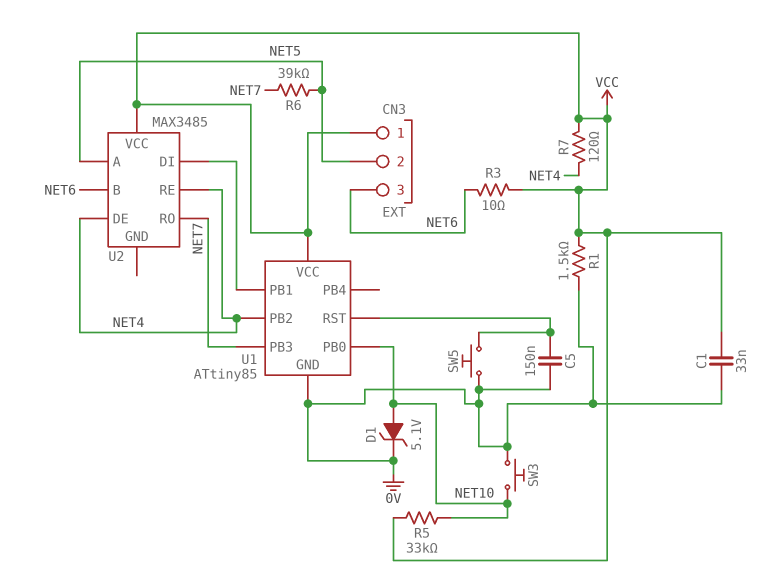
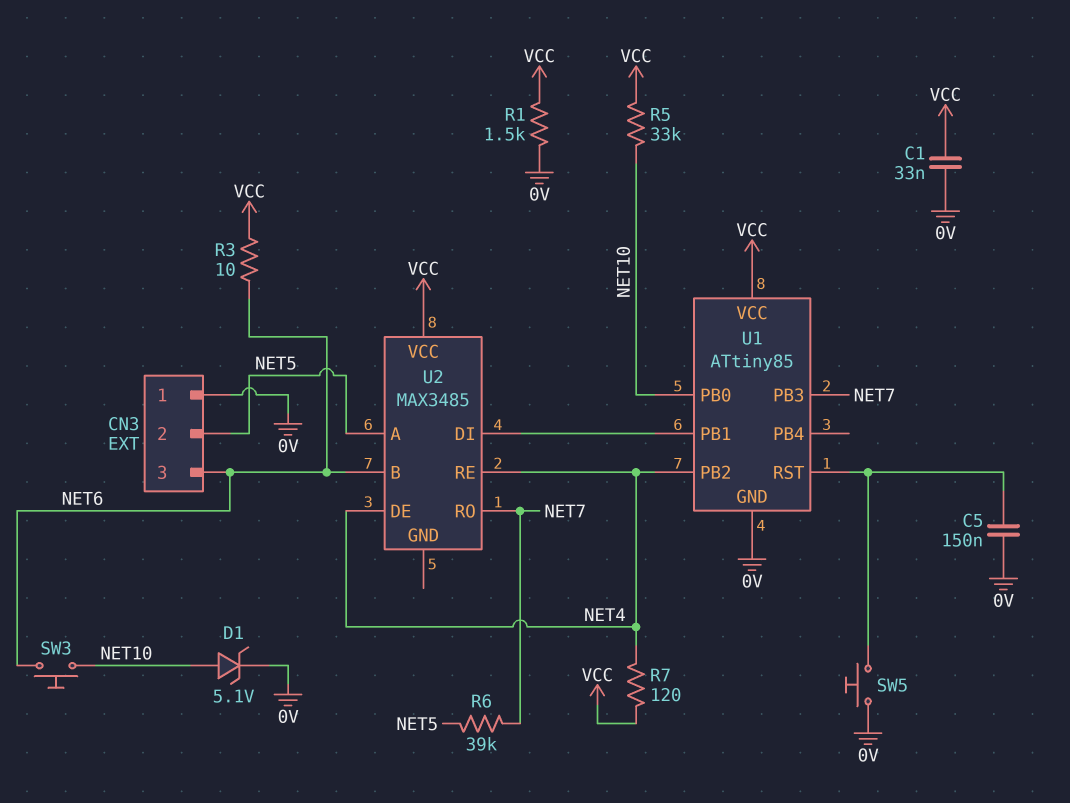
CN3 pin 1: VCC -> 0V
SW3: button (0V, NET10) -> button (NET6, NET10)

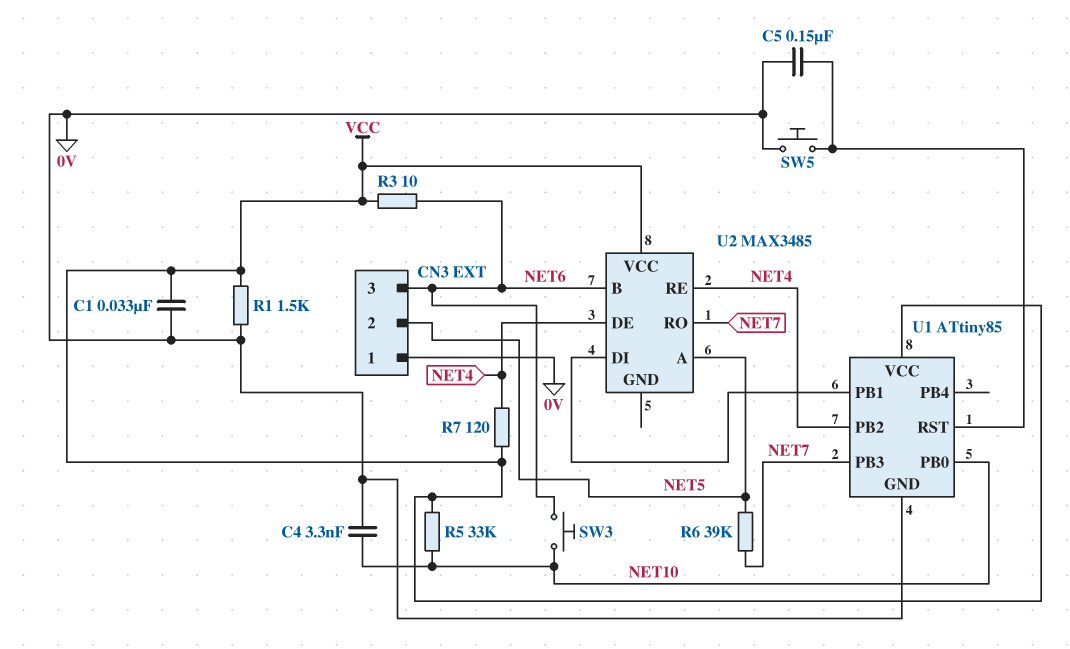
C4: none -> 3.3nF (0V, NET10)
D1: zener 5.1V (A NET10, K 0V) -> none

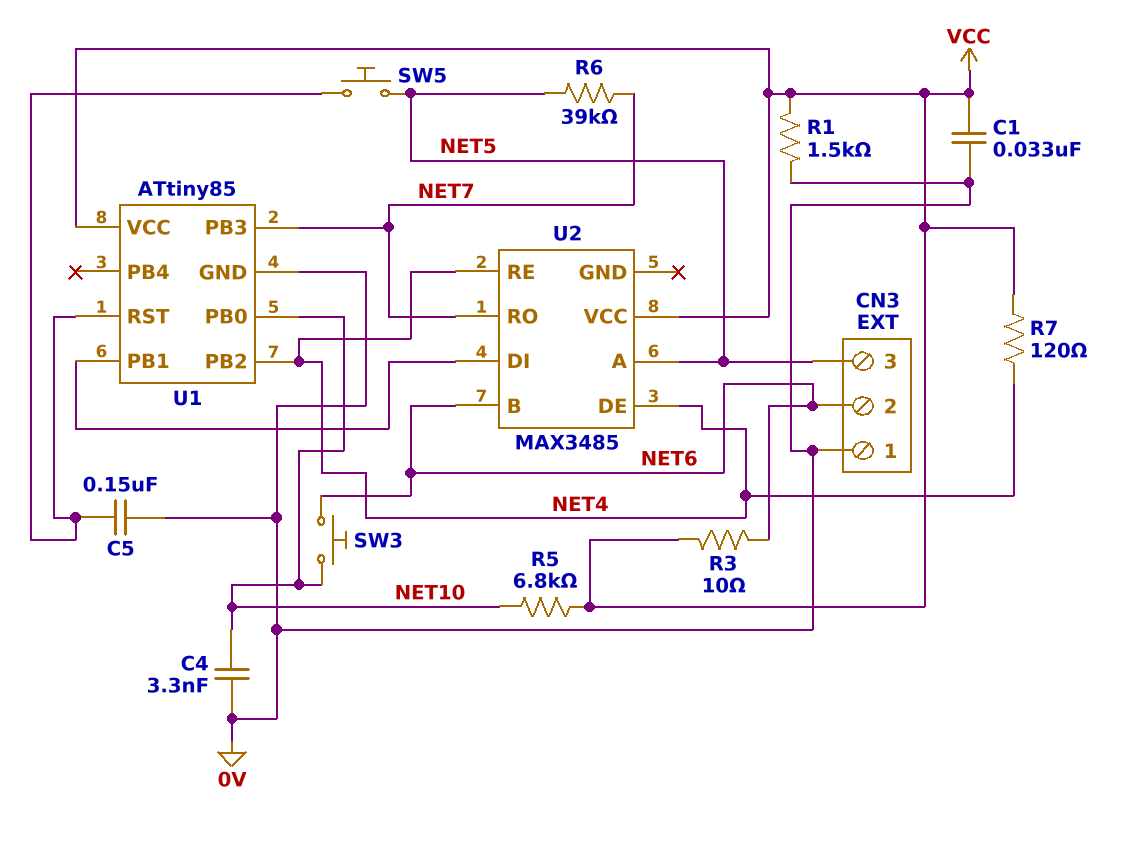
CN3 pin 2: NET5 -> NET6
CN3 pin 3: NET6 -> NET5
R5: 33k (NET10, VCC) -> 6.8k (NET10, VCC)
SW5: button (0V, U1/RST) -> button (NET5, U1/RST)

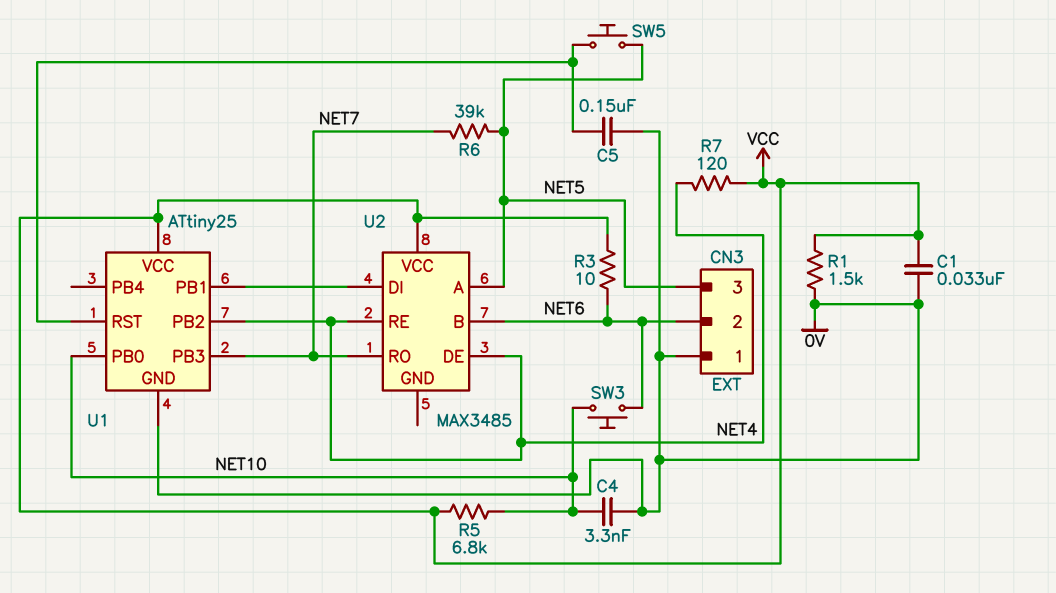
U1: ATtiny85 -> ATtiny25

